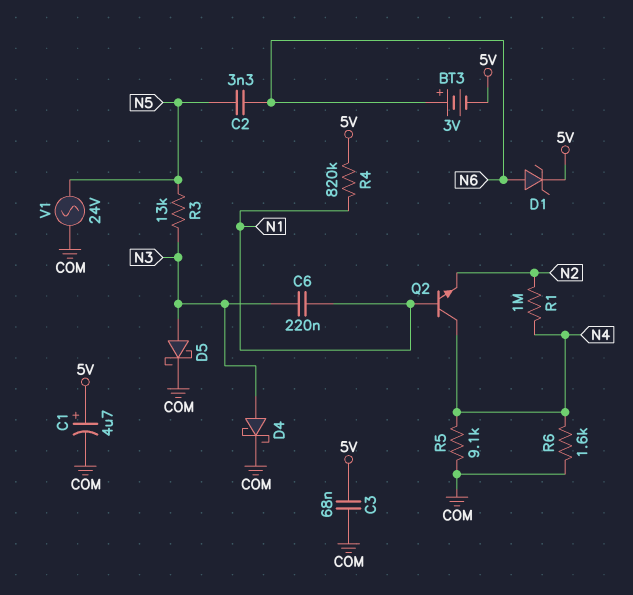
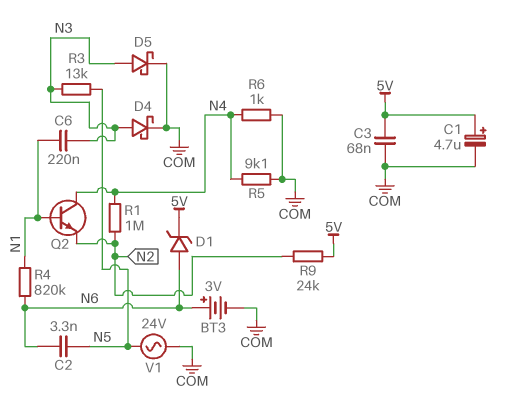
BT3: 3V (plus N6, minus 5V) -> 3V (plus N6, minus COM)
R4: 820k (5V, N1) -> 820k (N1, N6)
R6: 1.6k (COM, N4) -> 1k (COM, N4)
R9: none -> 24k (5V, N2)

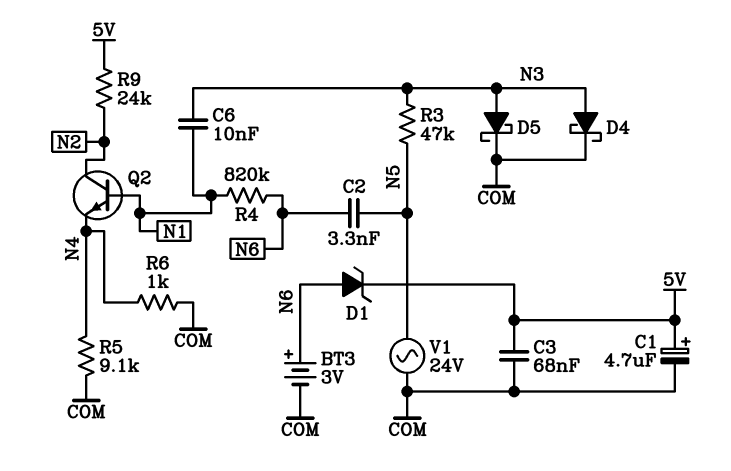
C6: 220nF (N1, N3) -> 10nF (N1, N3)
Q2: NPN (B N1, C N4, E N2) -> NPN (B N1, C N2, E N4)
R1: 1M (N2, N4) -> none
R3: 13k (N3, N5) -> 47k (N3, N5)

